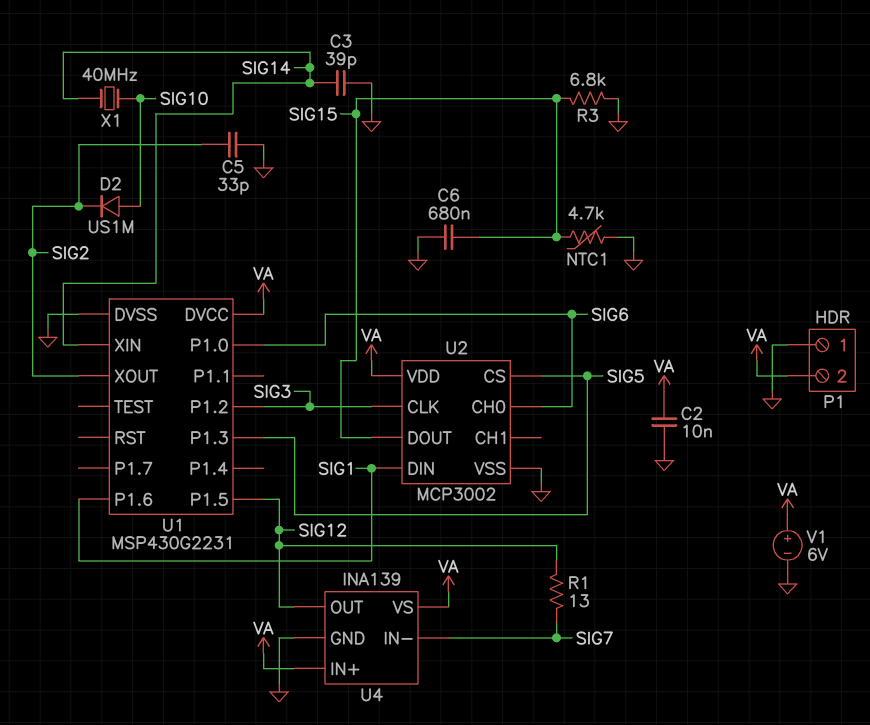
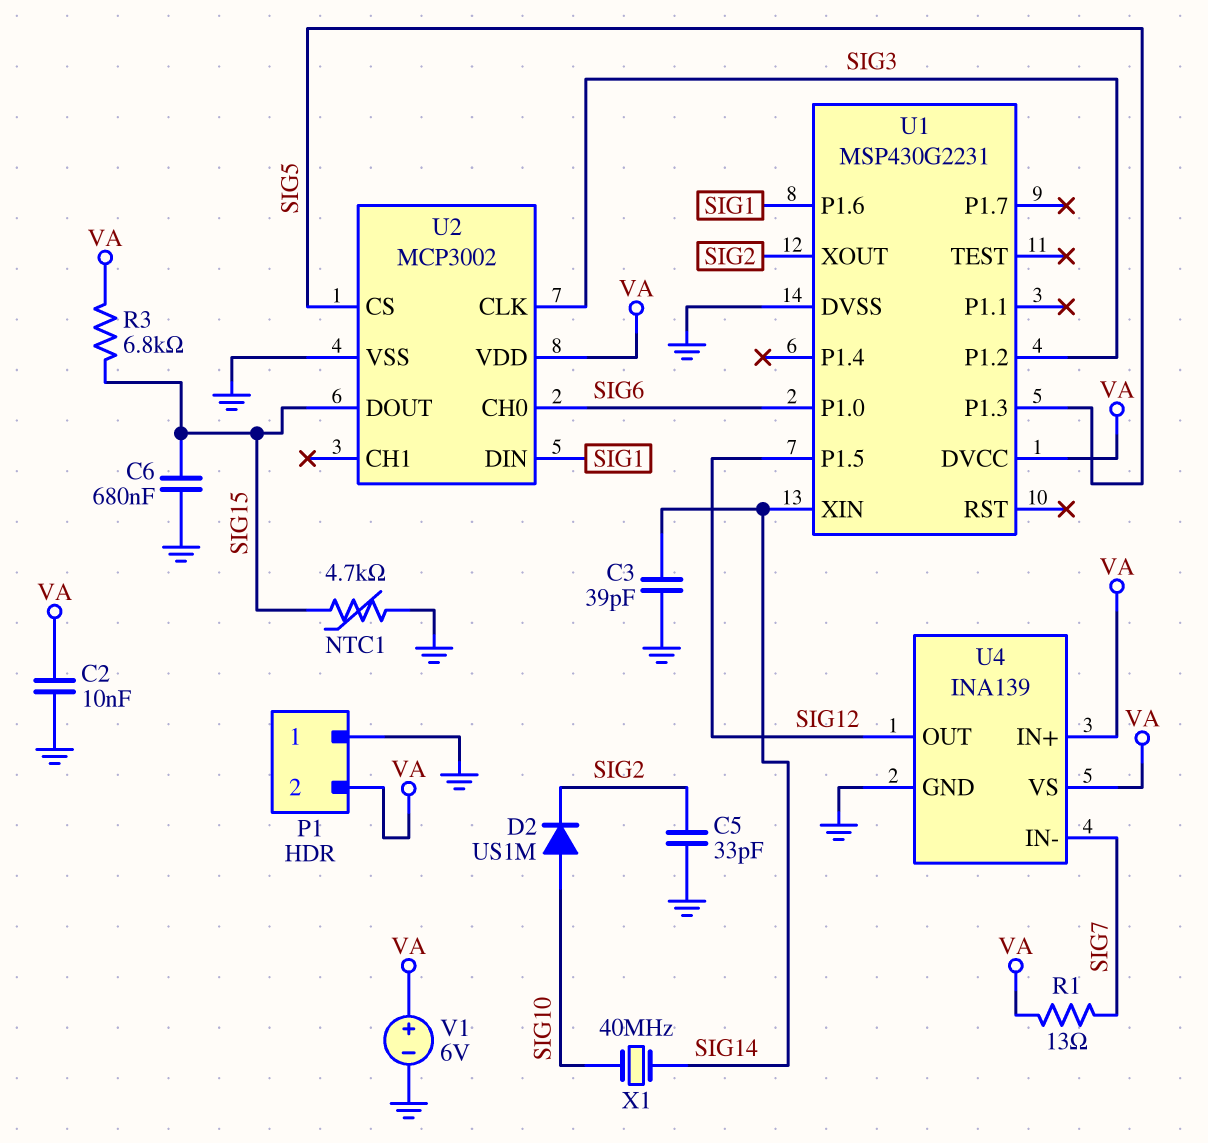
R1: 13 (SIG7, SIG12) -> 13 (SIG7, VA)
R3: 6.8k (GND, SIG15) -> 6.8k (SIG15, VA)

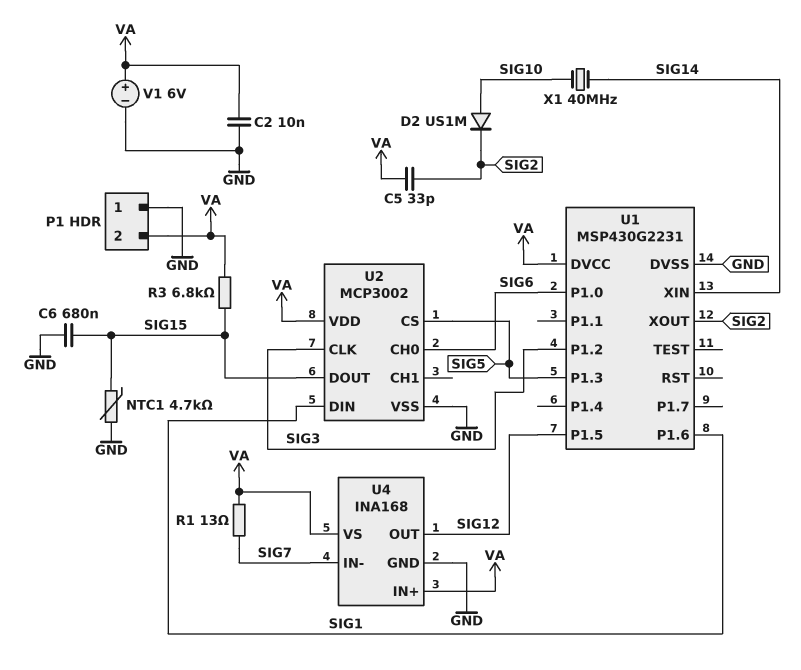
C3: 39pF (GND, SIG14) -> none
C5: 33pF (GND, SIG2) -> 33pF (SIG2, VA)
U4: INA139 -> INA168

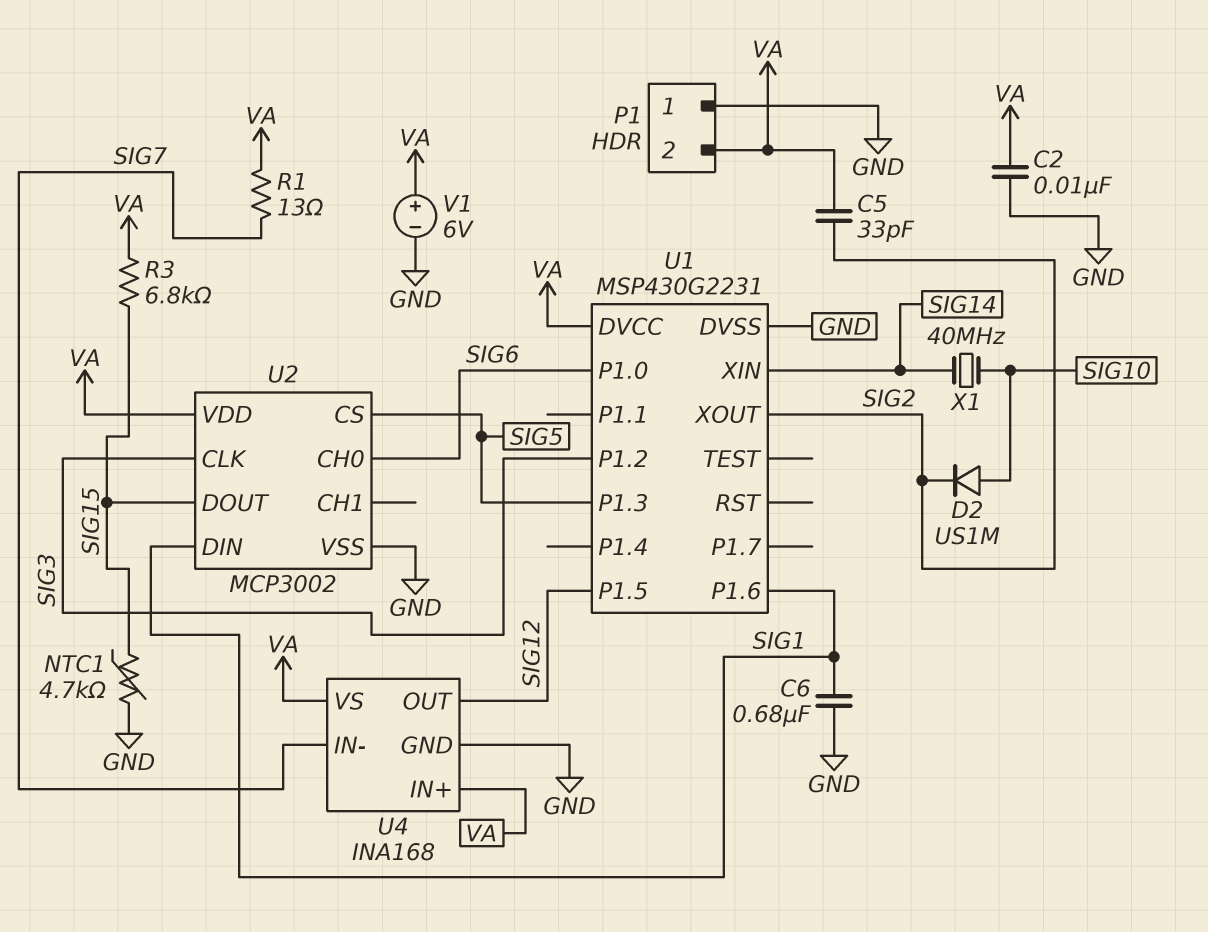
C6: 680nF (GND, SIG15) -> 680nF (GND, SIG1)

